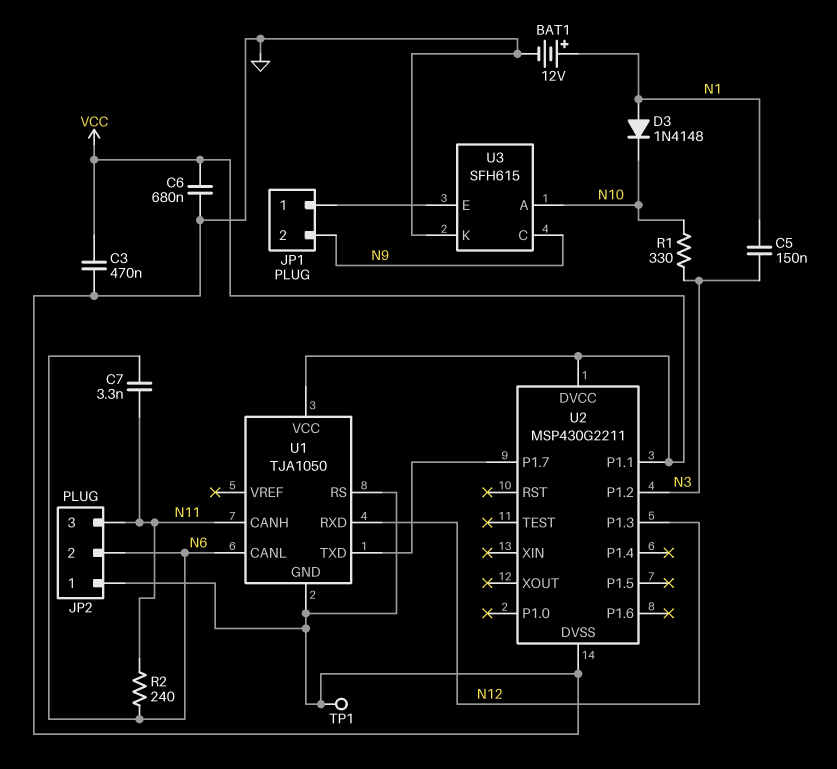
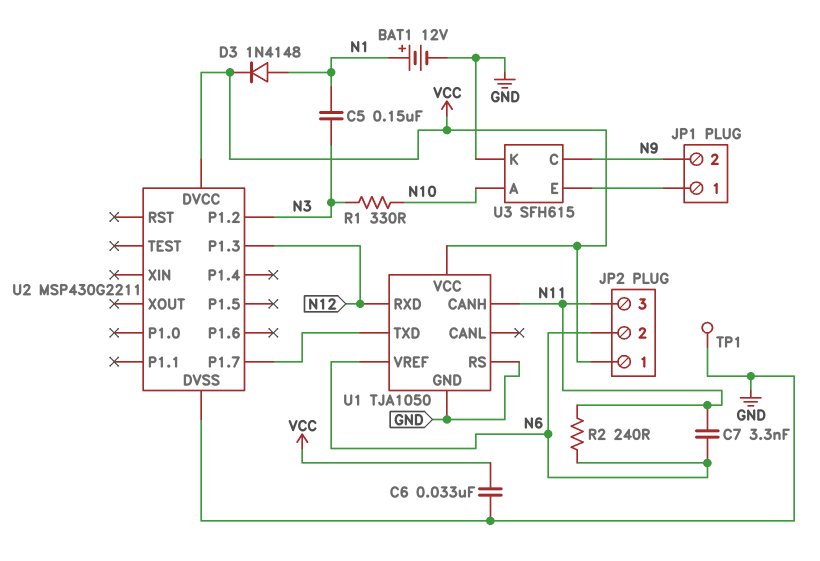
C3: 470nF (GND, VCC) -> none
C6: 680nF (GND, VCC) -> 33nF (GND, VCC)
D3: diode 1N4148 (A N1, K N10) -> diode 1N4148 (A N1, K VCC)
JP2 pin 1: GND -> VCC
U1 pin CANL: N6 -> none
U1 pin VREF: none -> N6
U2 pin P1.1: VCC -> none

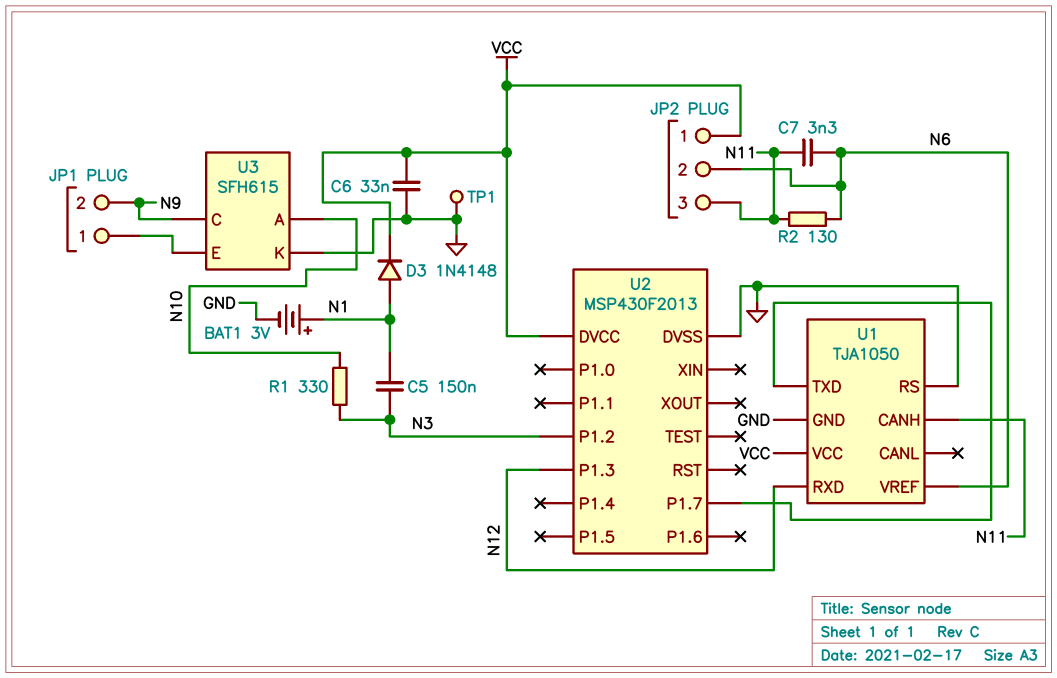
BAT1: 12V (plus N1, minus GND) -> 3V (plus N1, minus GND)
R2: 240 (N6, N11) -> 130 (N6, N11)
U2: MSP430G2211 -> MSP430F2013

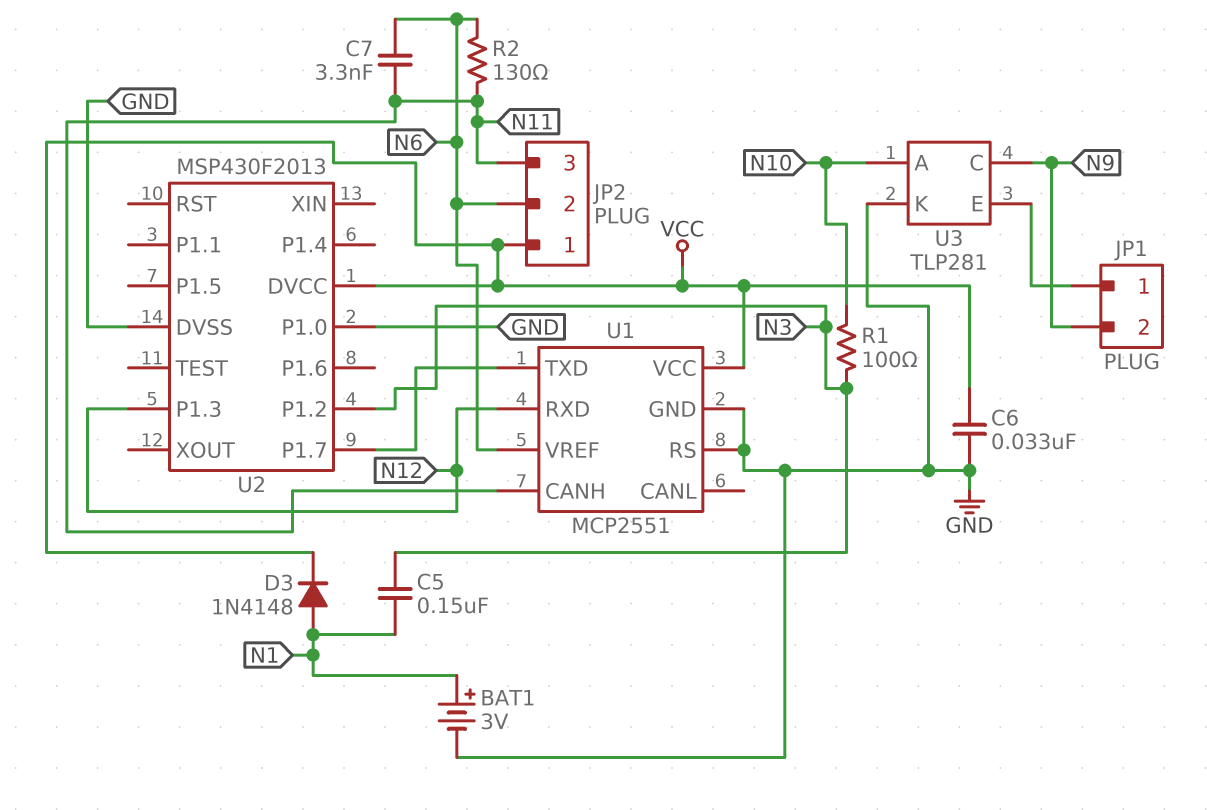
R1: 330 (N3, N10) -> 100 (N3, N10)
TP1: test point (GND) -> none
U1: TJA1050 -> MCP2551
U2 pin P1.0: none -> GND
U3: SFH615 -> TLP281

